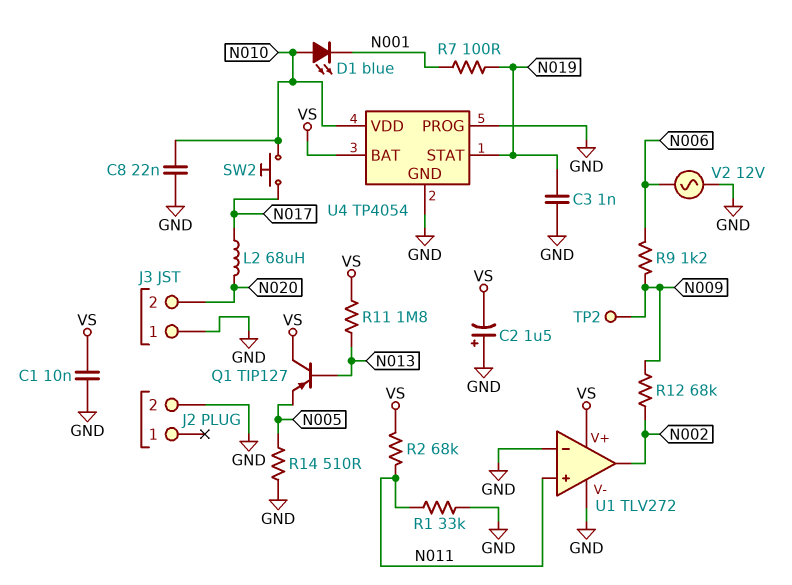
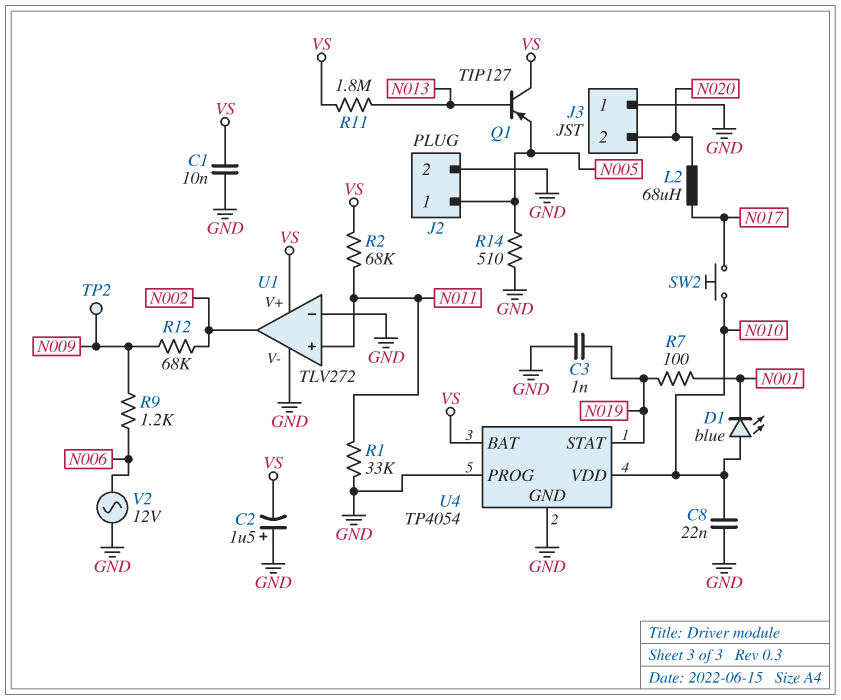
J2 pin 1: none -> N005

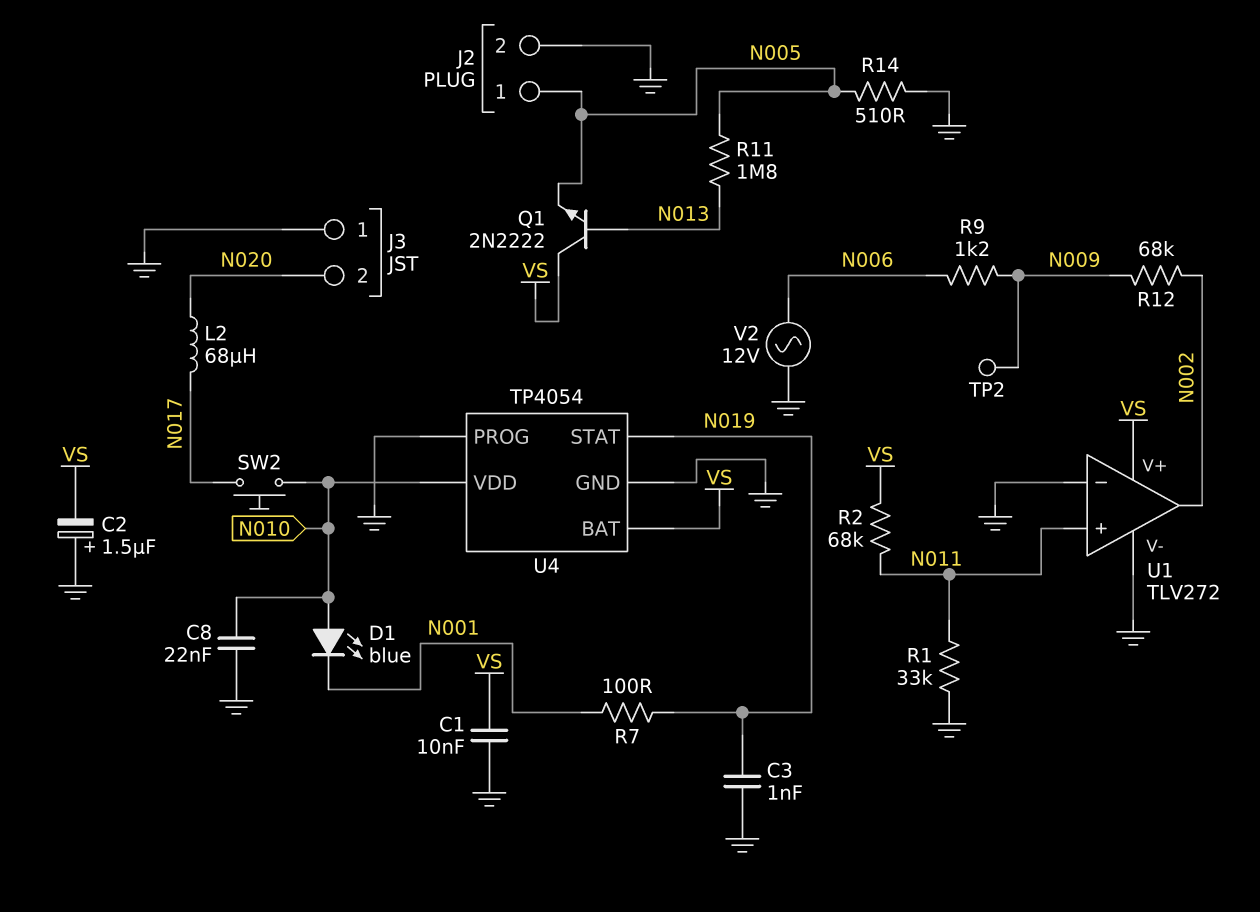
Q1: PNP TIP127 (B N013, C VS, E N005) -> NPN 2N2222 (B N013, C VS, E N005)
R11: 1.8M (N013, VS) -> 1.8M (N005, N013)

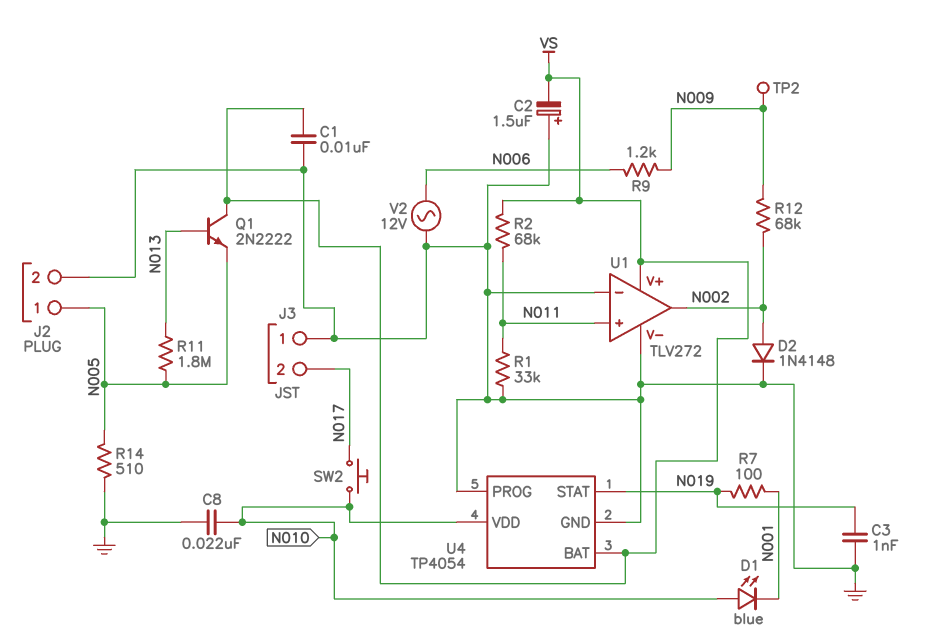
D2: none -> diode 1N4148 (A N002, K GND)
J3 pin 2: N020 -> N017
L2: 68uH (N017, N020) -> none

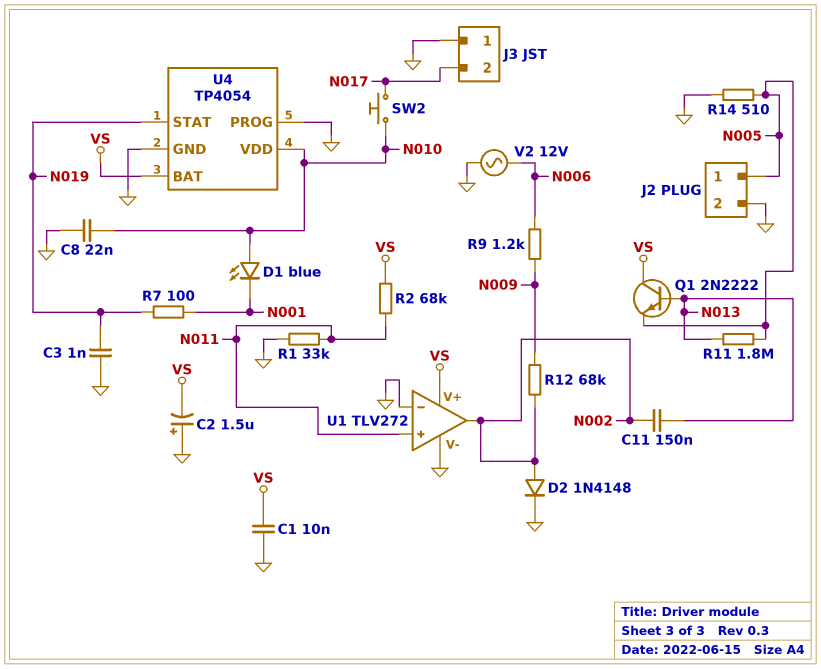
C11: none -> 150nF (N002, N013)
TP2: test point (N009) -> none

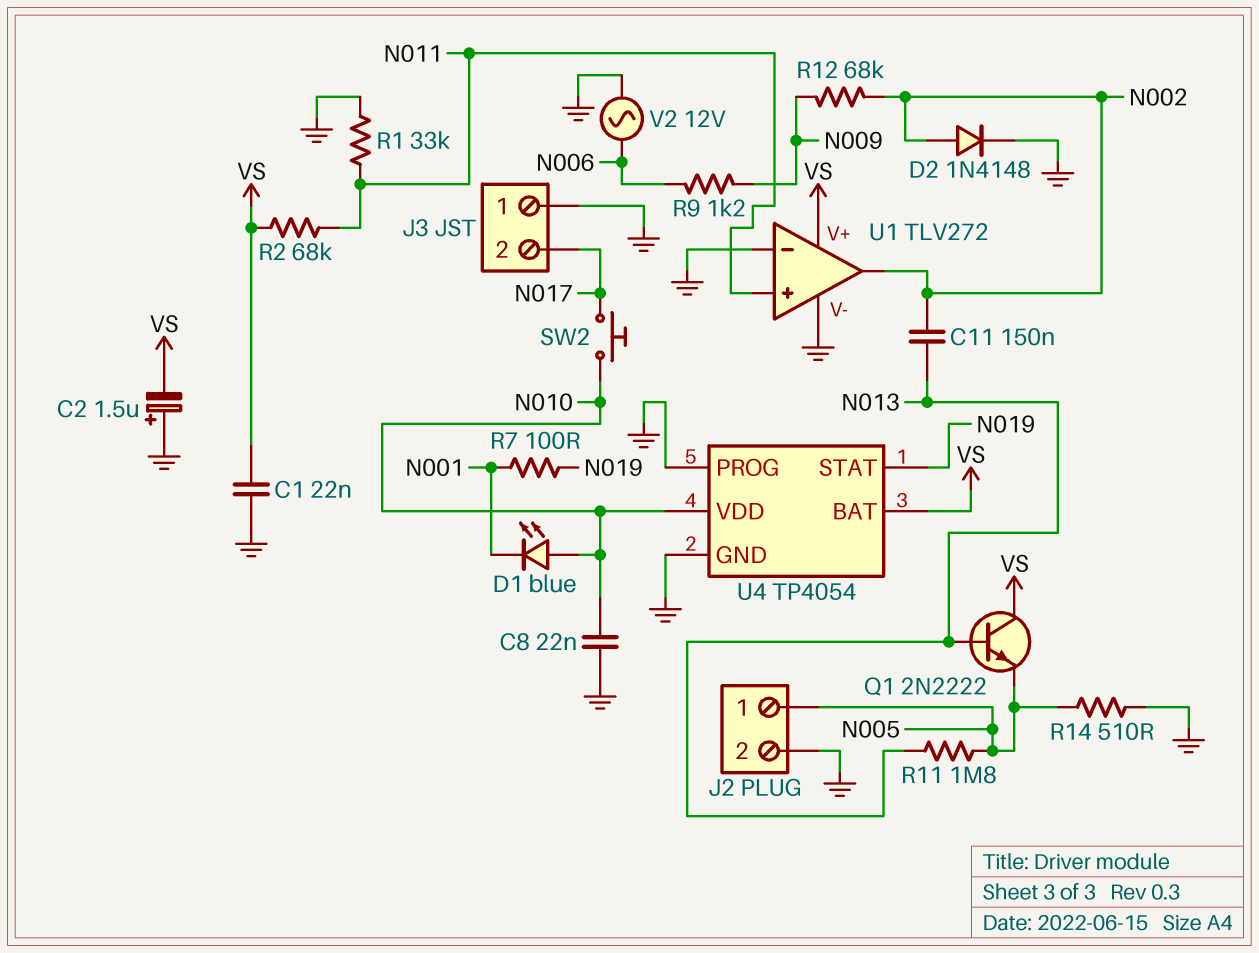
C1: 10nF (GND, VS) -> 22nF (GND, VS)
C3: 1nF (GND, N019) -> none

